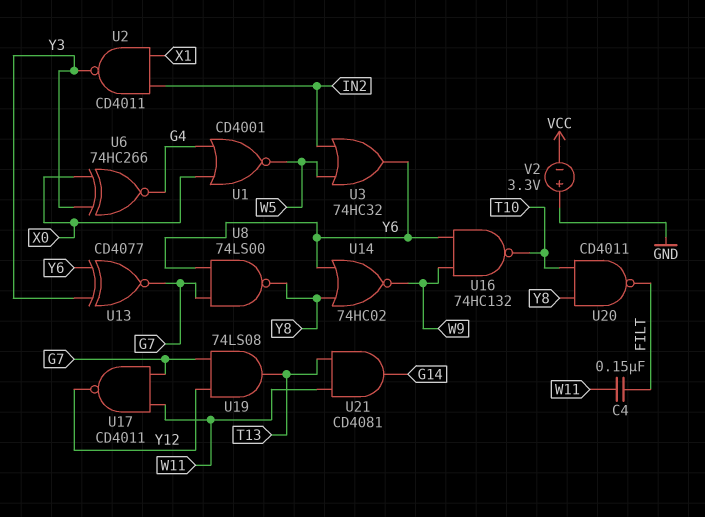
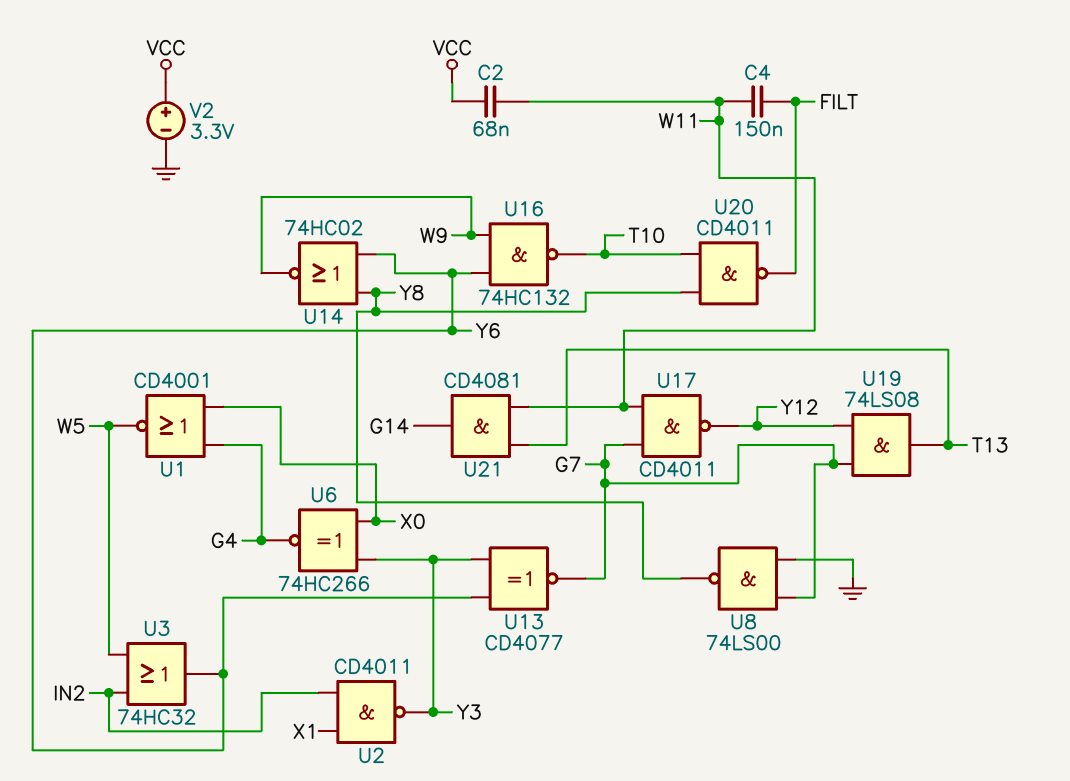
C2: none -> 68nF (VCC, W11)
U8: NAND 74LS00 (in G7, in Y6, out Y8) -> NAND 74LS00 (in G7, in GND, out Y8)
V2: 3.3V (plus GND, minus VCC) -> 3.3V (plus VCC, minus GND)

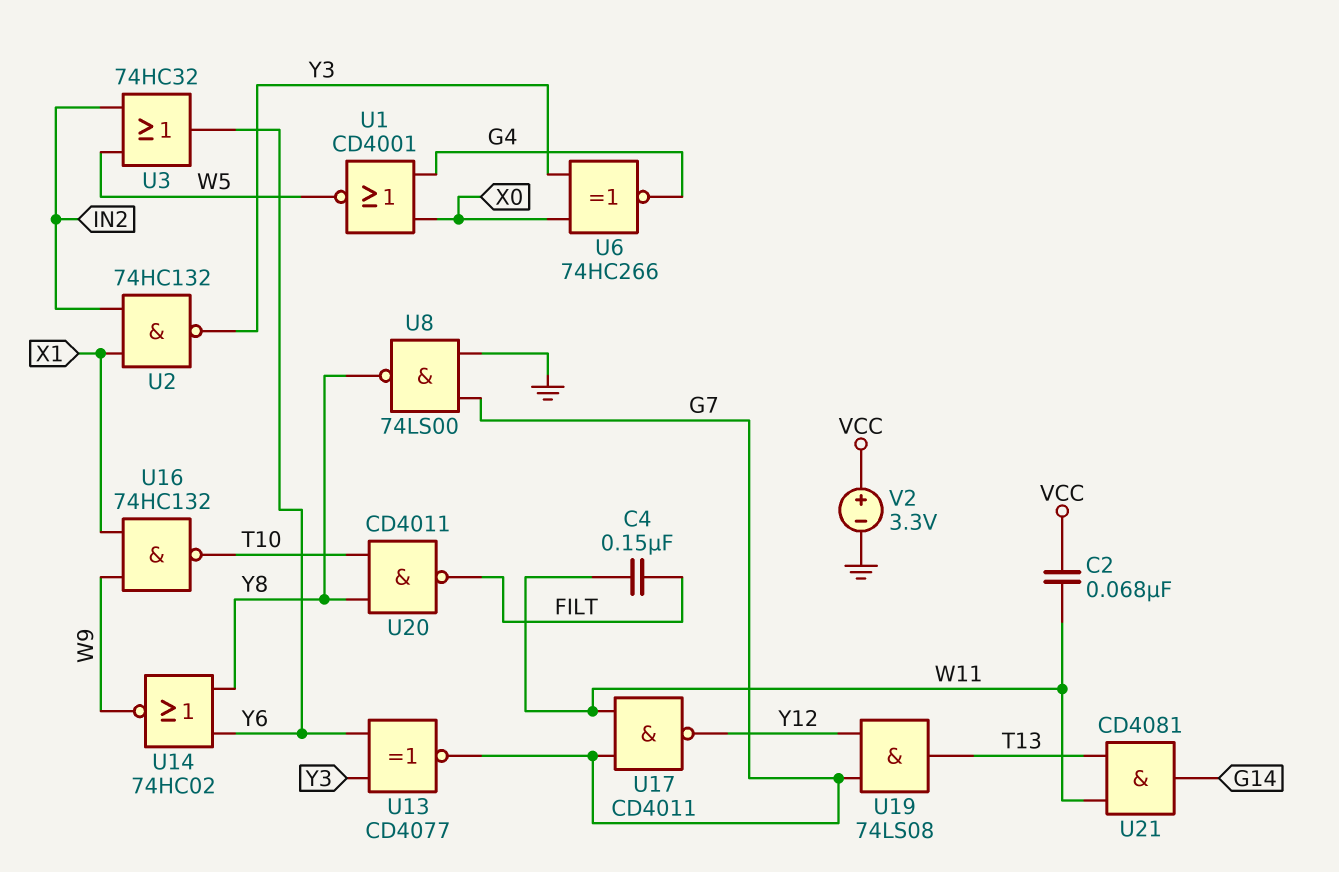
U2: NAND CD4011 (in IN2, in X1, out Y3) -> NAND 74HC132 (in IN2, in X1, out Y3)
U16: NAND 74HC132 (in W9, in Y6, out T10) -> NAND 74HC132 (in W9, in X1, out T10)

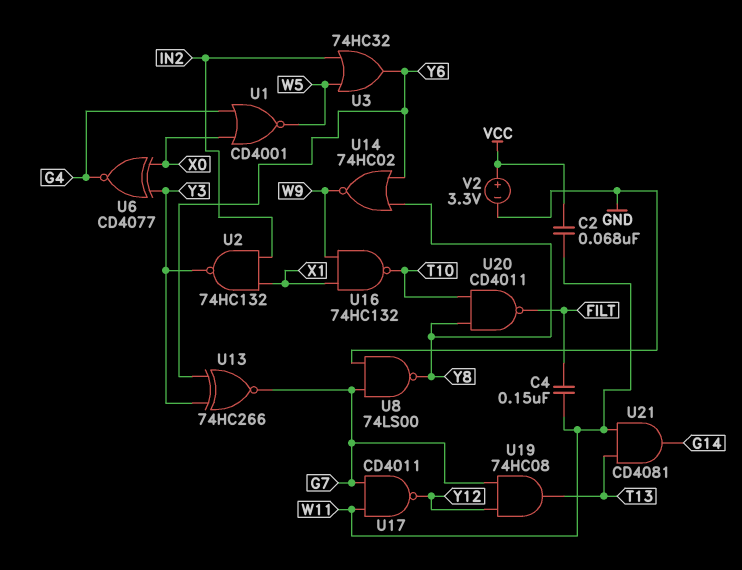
U6: XNOR 74HC266 (in X0, in Y3, out G4) -> XNOR CD4077 (in X0, in Y3, out G4)
U13: XNOR CD4077 (in Y3, in Y6, out G7) -> XNOR 74HC266 (in Y3, in Y6, out G7)
U19: AND 74LS08 (in G7, in Y12, out T13) -> AND 74HC08 (in G7, in Y12, out T13)

